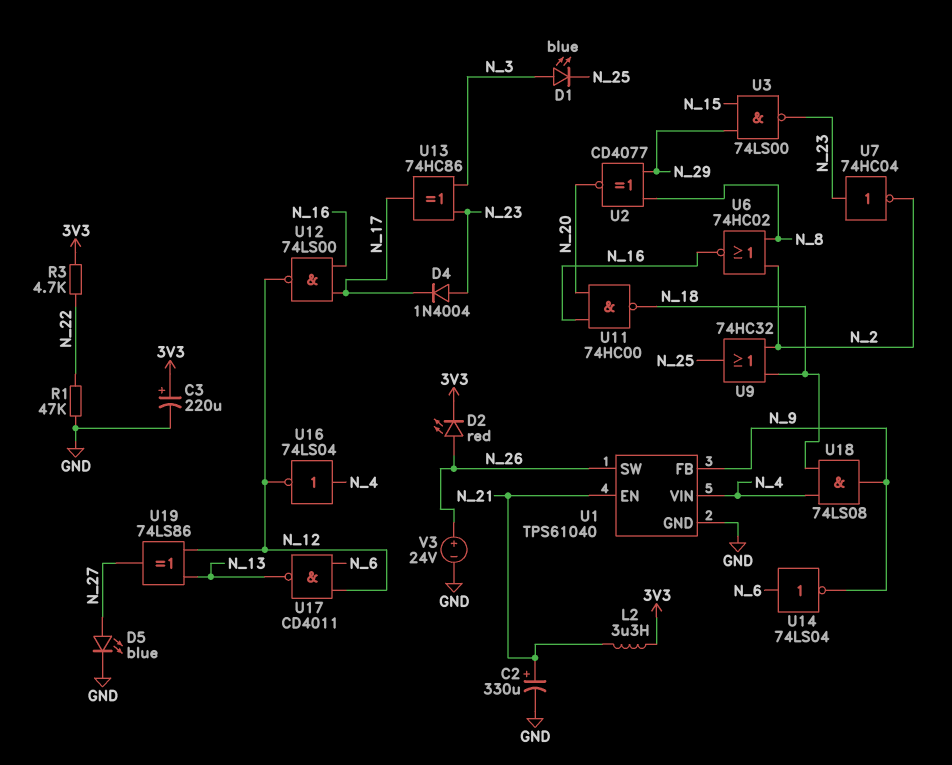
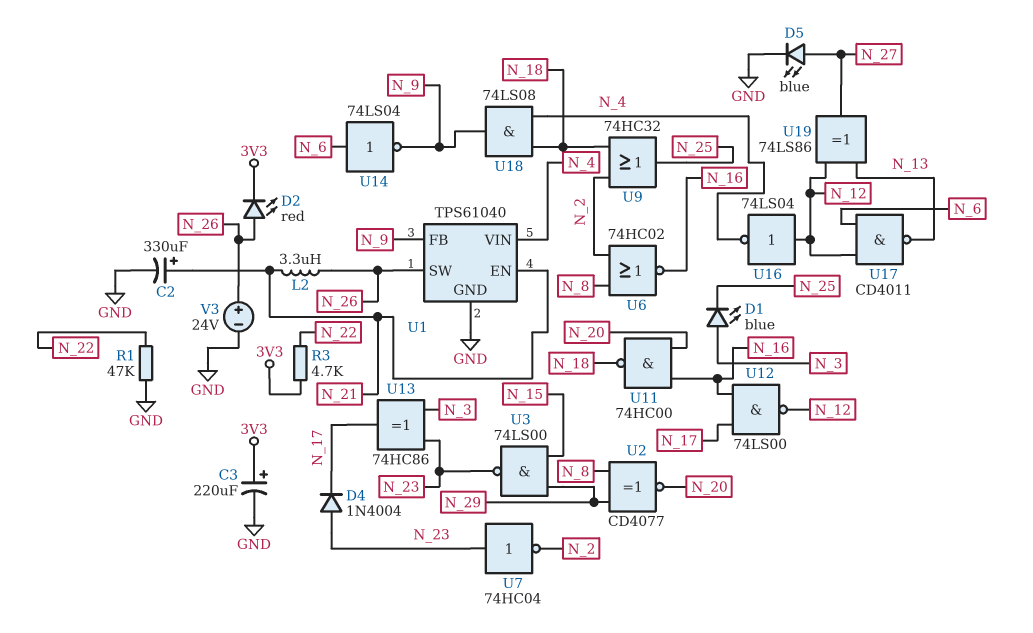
L2: 3.3uH (3V3, N_21) -> 3.3uH (N_21, N_26)
U16: NOT 74LS04 (in N_4, out N_12) -> NOT 74LS04 (in N_12, out N_4)

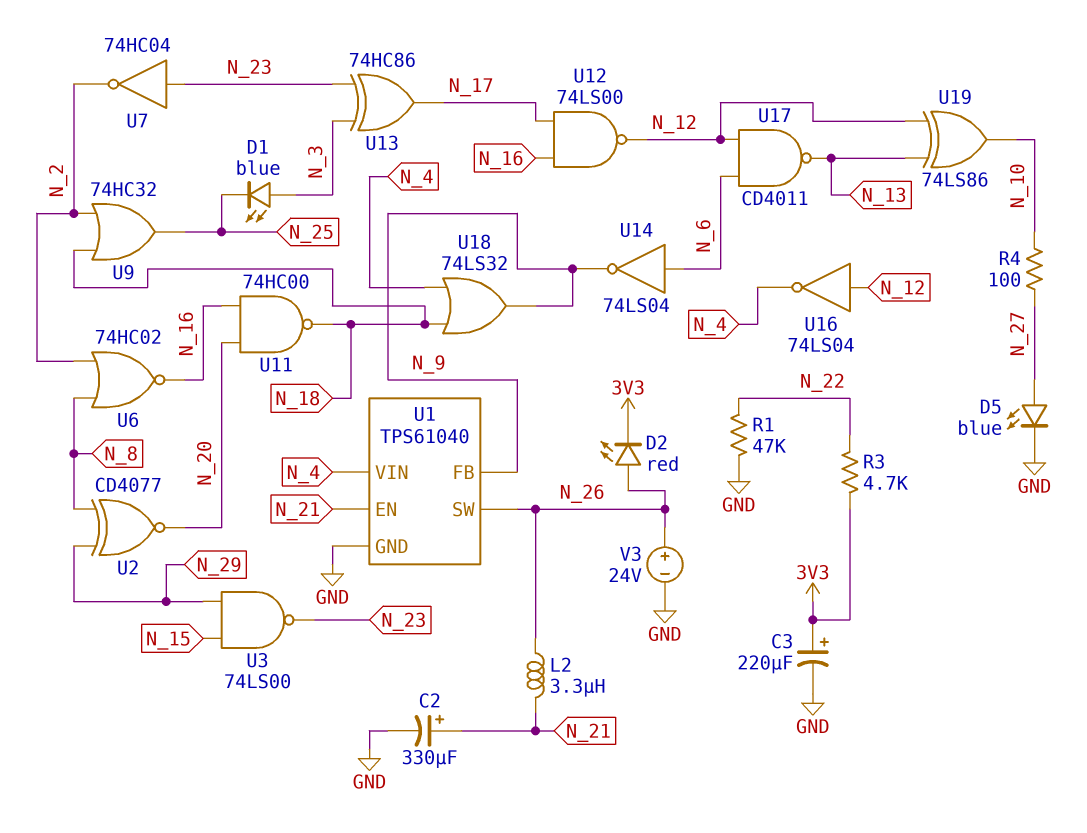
D4: diode 1N4004 (A N_23, K N_17) -> none
R4: none -> 100 (N_10, N_27)
U18: AND 74LS08 (in N_4, in N_18, out N_9) -> OR 74LS32 (in N_4, in N_18, out N_9)
U19: XOR 74LS86 (in N_12, in N_13, out N_27) -> XOR 74LS86 (in N_12, in N_13, out N_10)

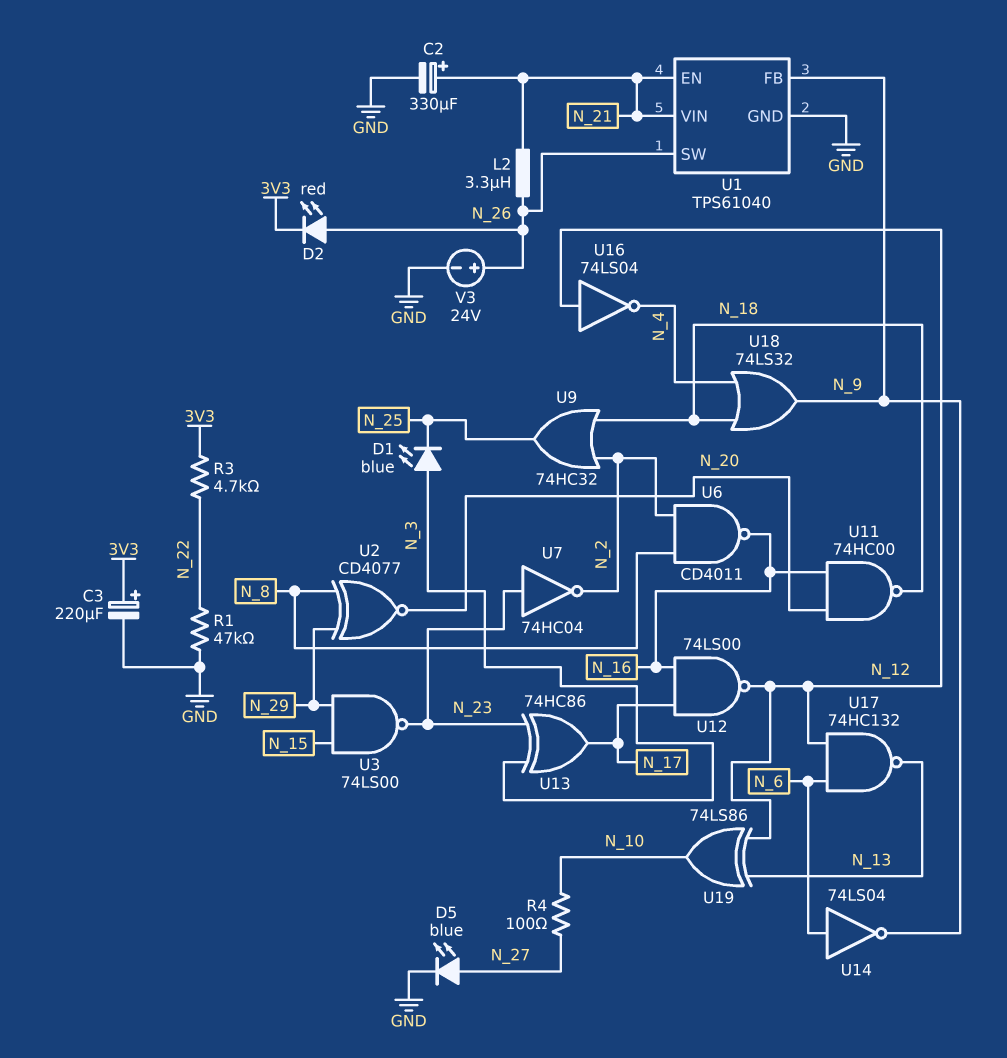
U1 pin VIN: N_4 -> N_21
U6: NOR 74HC02 (in N_2, in N_8, out N_16) -> NAND CD4011 (in N_2, in N_8, out N_16)
U17: NAND CD4011 (in N_6, in N_12, out N_13) -> NAND 74HC132 (in N_6, in N_12, out N_13)

